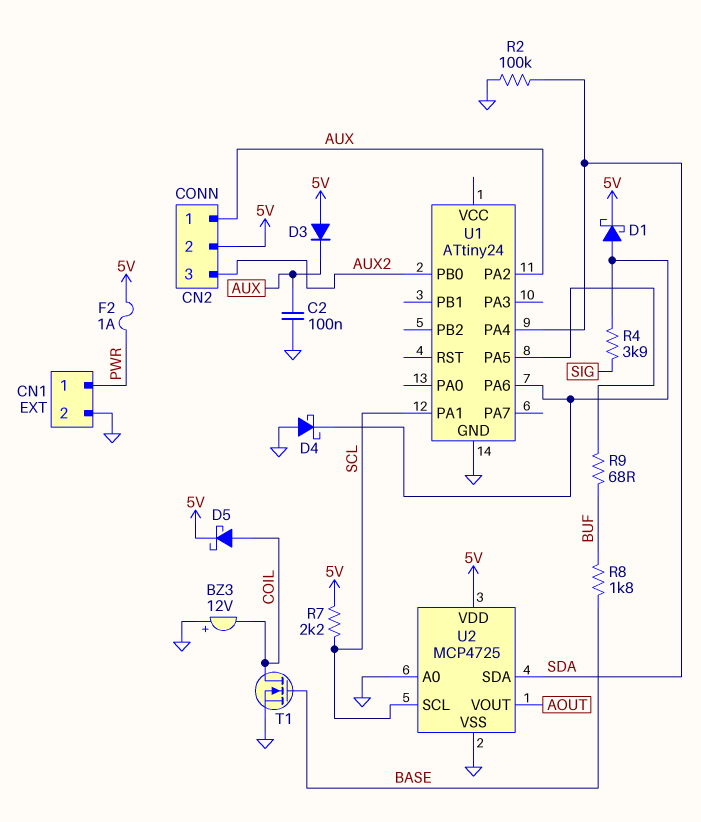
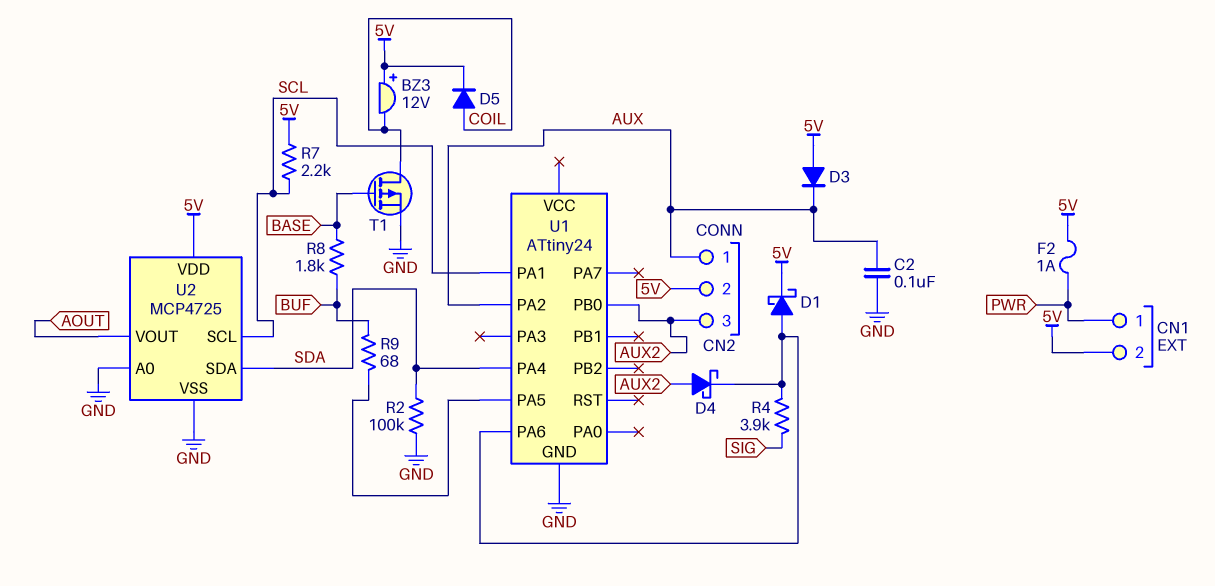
BZ3: buzzer 12V (plus GND, minus COIL) -> buzzer 12V (plus 5V, minus COIL)
CN1 pin 2: GND -> 5V
D4: schottky (A GND, K U1/PA6) -> schottky (A AUX2, K U1/PA6)
D5: schottky (A COIL, K 5V) -> diode (A COIL, K 5V)
T1: NMOS (G BASE, D COIL, S GND) -> PMOS (G BASE, D COIL, S GND)

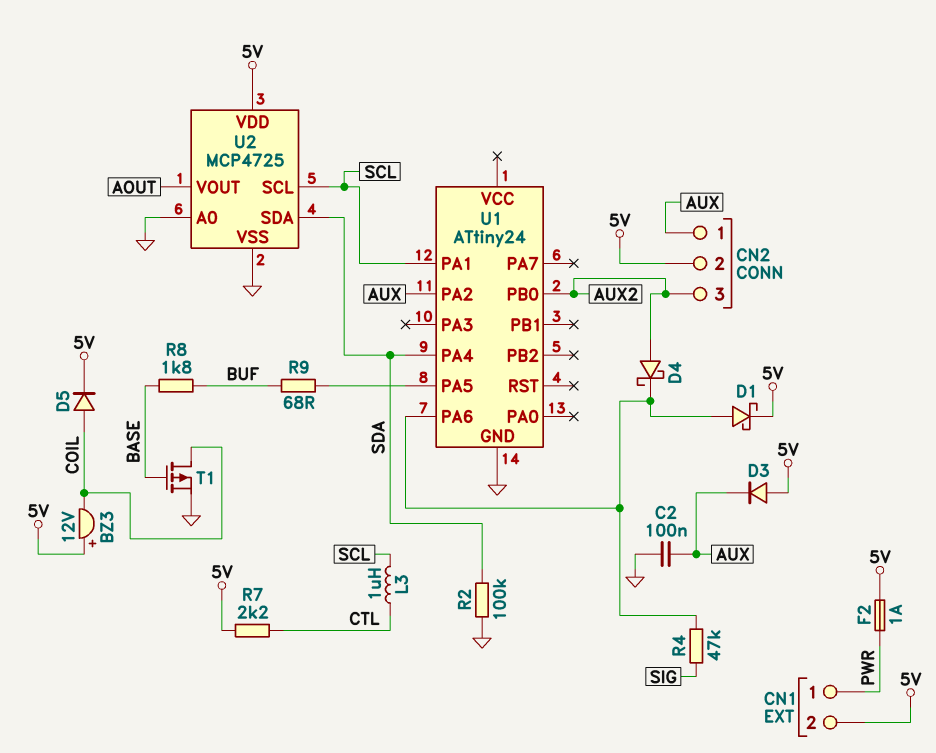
L3: none -> 1uH (CTL, SCL)
R4: 3.9k (SIG, U1/PA6) -> 47k (SIG, U1/PA6)
R7: 2.2k (5V, SCL) -> 2.2k (5V, CTL)

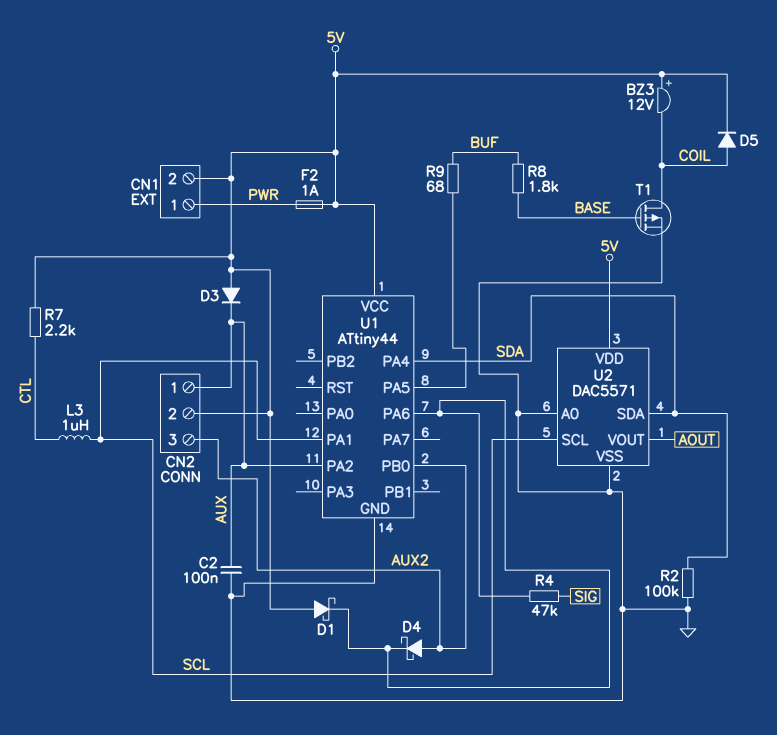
D1: schottky (A U1/PA6, K 5V) -> schottky (A 5V, K U1/PA6)
U1: ATtiny24 -> ATtiny44
U1 pin VCC: none -> 5V
U2: MCP4725 -> DAC5571

